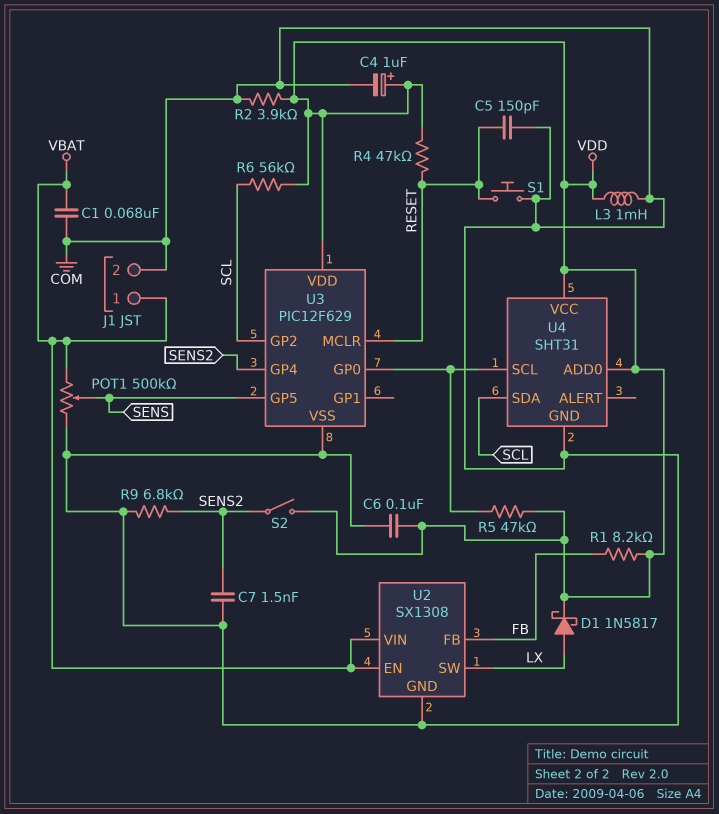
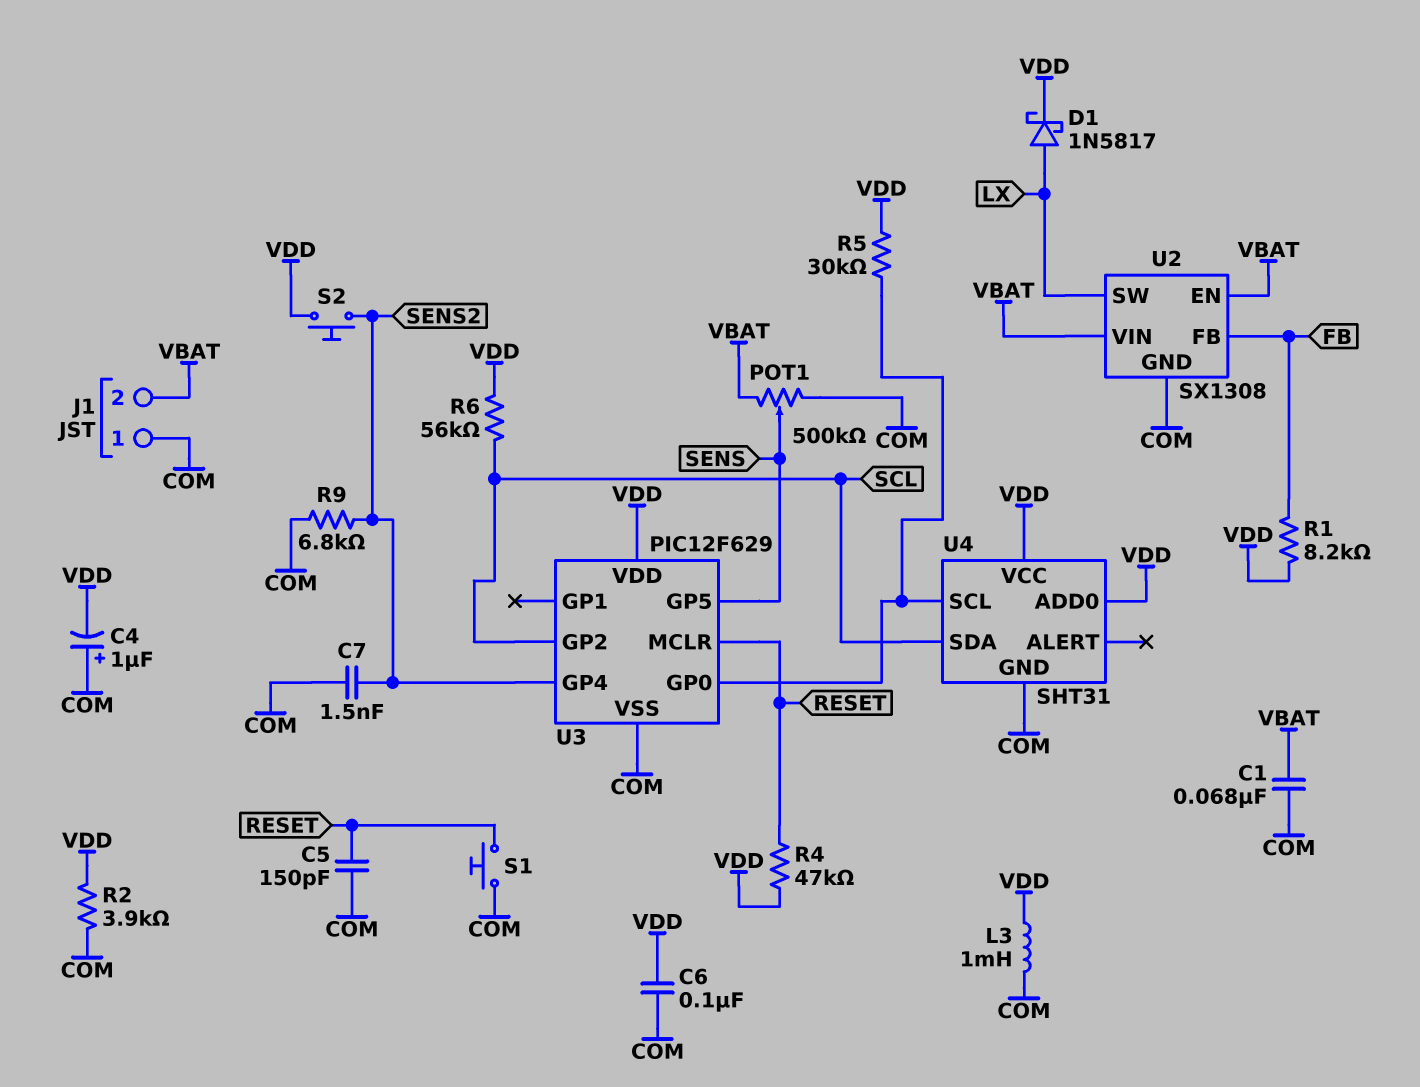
C4: 1uF (plus VDD, minus COM) -> 1uF (plus COM, minus VDD)
J1 pin 1: VBAT -> COM
J1 pin 2: COM -> VBAT
R5: 47k (U3/GP0, VDD) -> 30k (U3/GP0, VDD)
S2: switch (SENS2, VDD) -> button (SENS2, VDD)

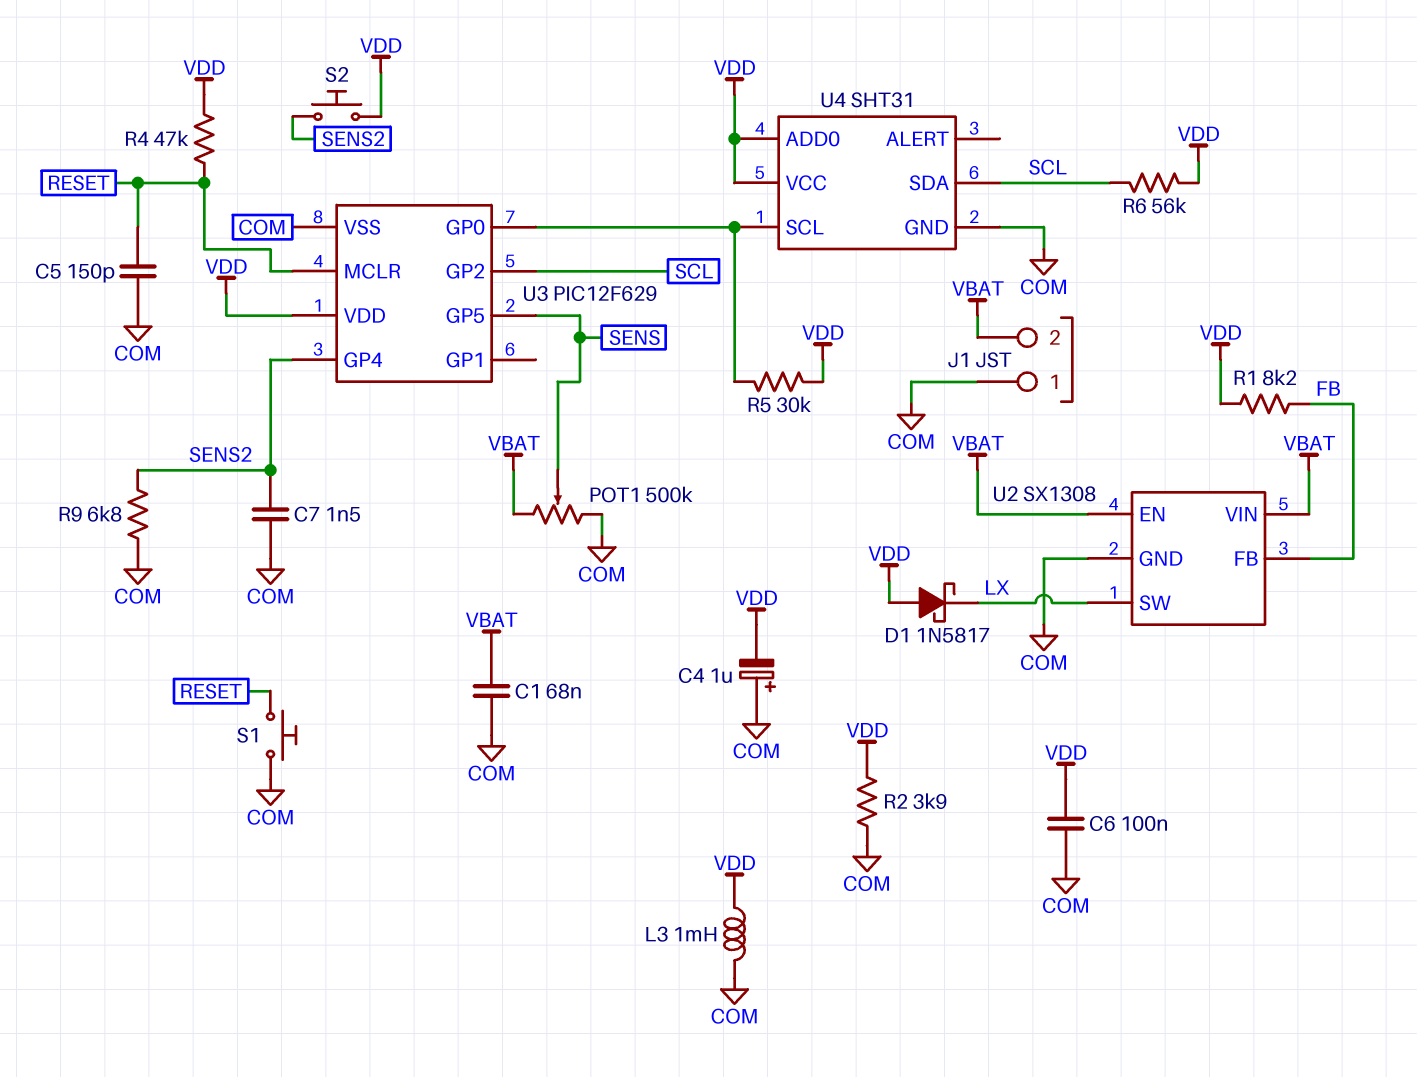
D1: schottky 1N5817 (A LX, K VDD) -> schottky 1N5817 (A VDD, K LX)

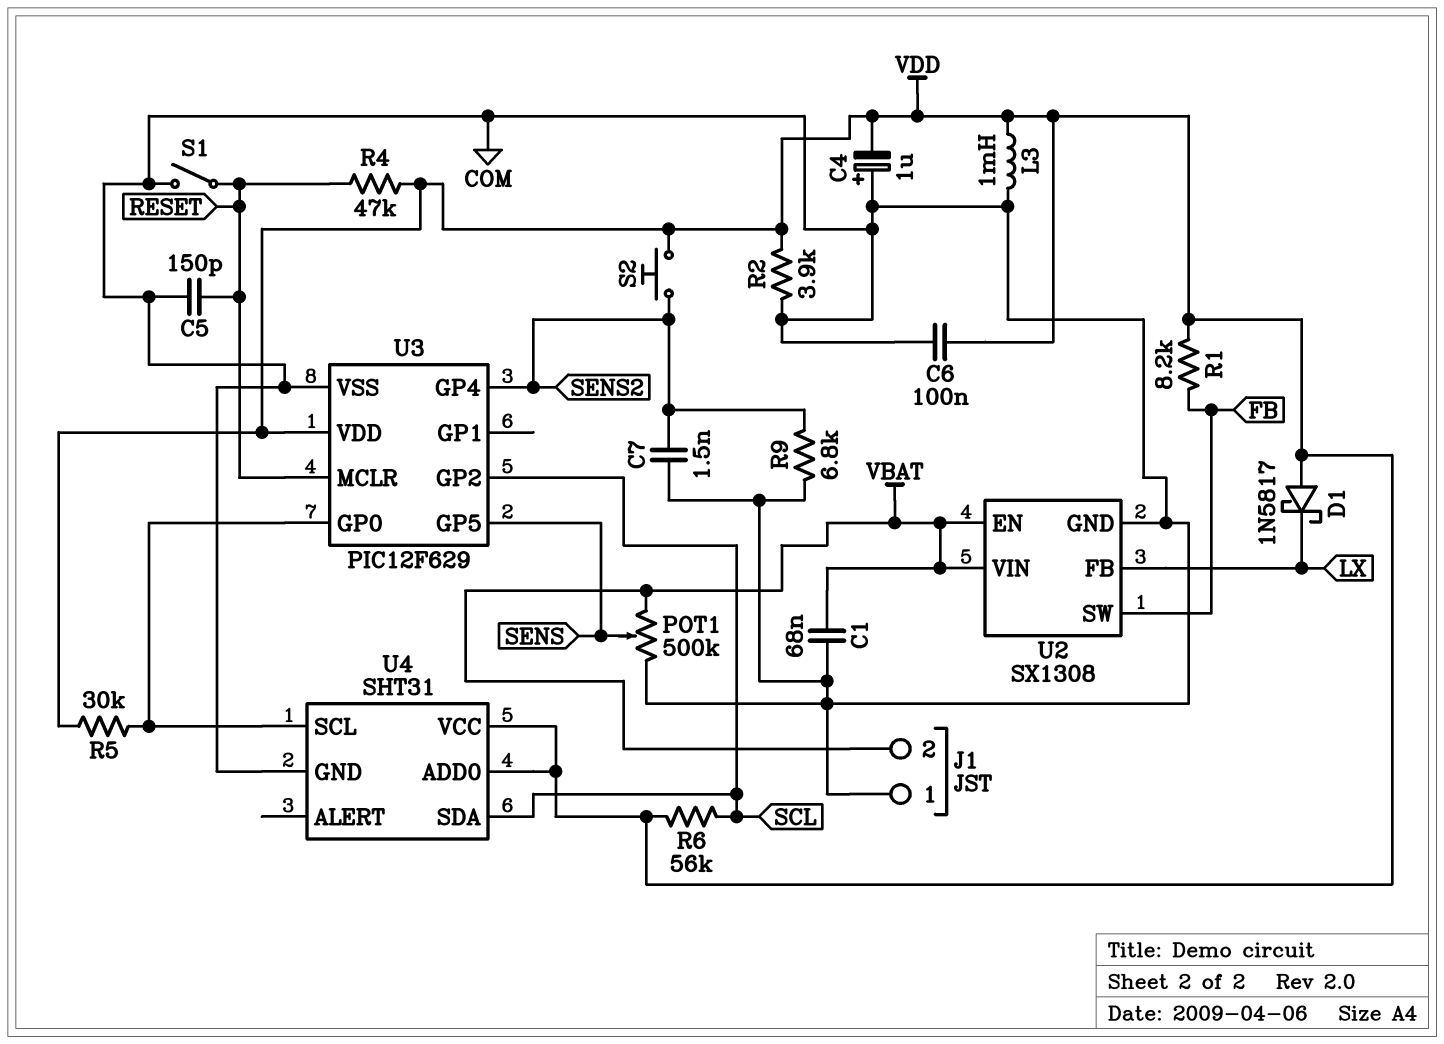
S1: button (COM, RESET) -> switch (COM, RESET)
U2 pin FB: FB -> LX
U2 pin SW: LX -> FB

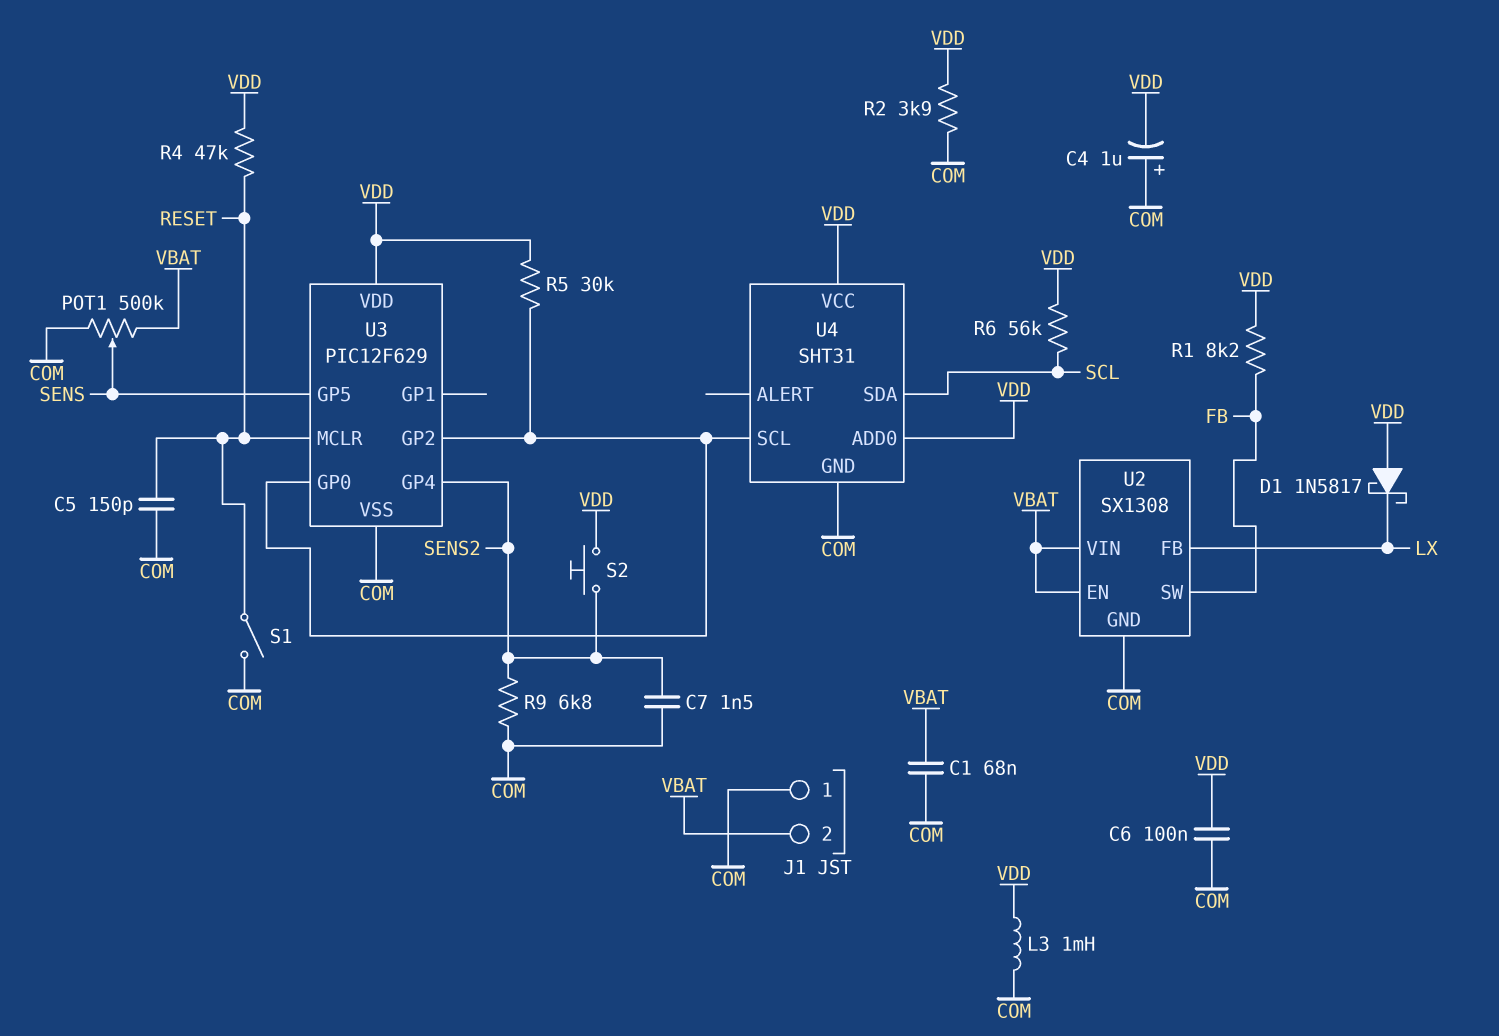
U3 pin GP2: SCL -> U3/GP0

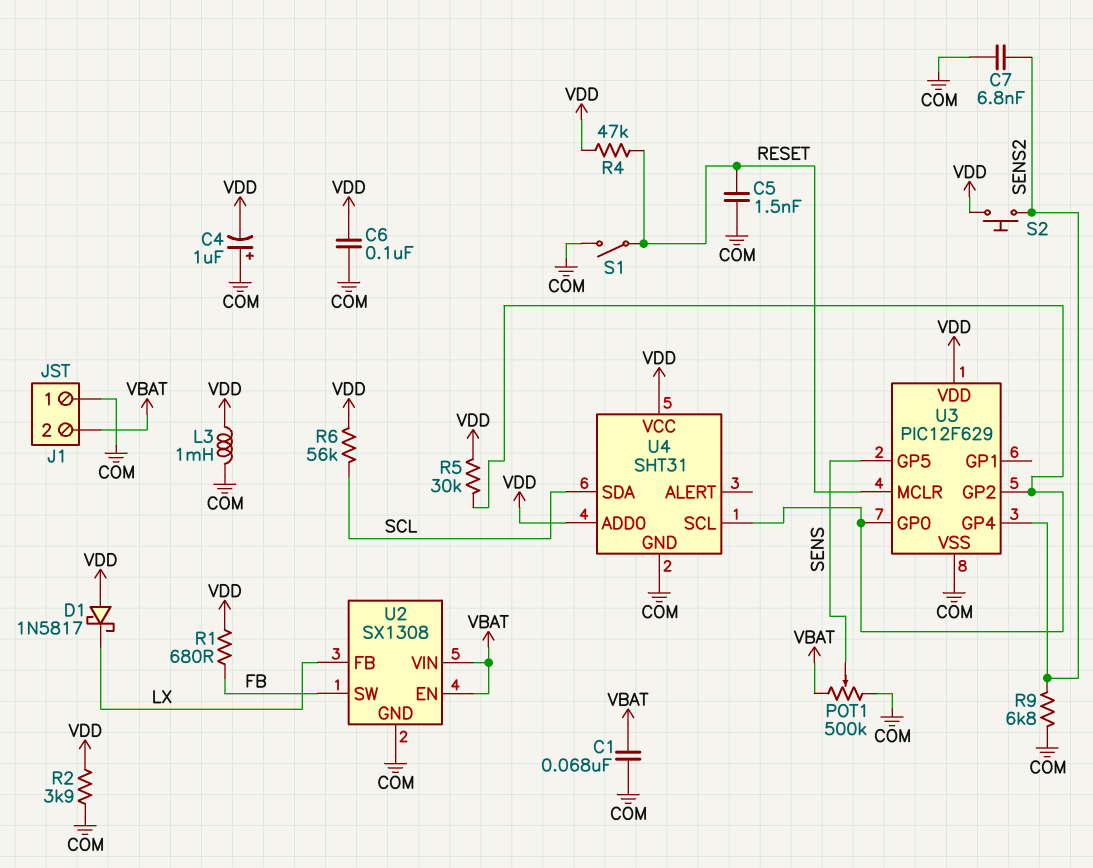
C5: 150pF (COM, RESET) -> 1.5nF (COM, RESET)
C7: 1.5nF (COM, SENS2) -> 6.8nF (COM, SENS2)
R1: 8.2k (FB, VDD) -> 680 (FB, VDD)

